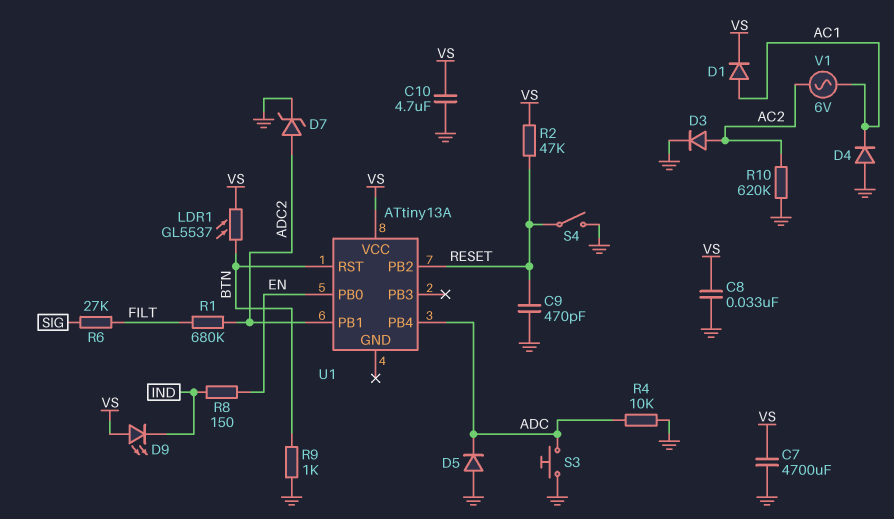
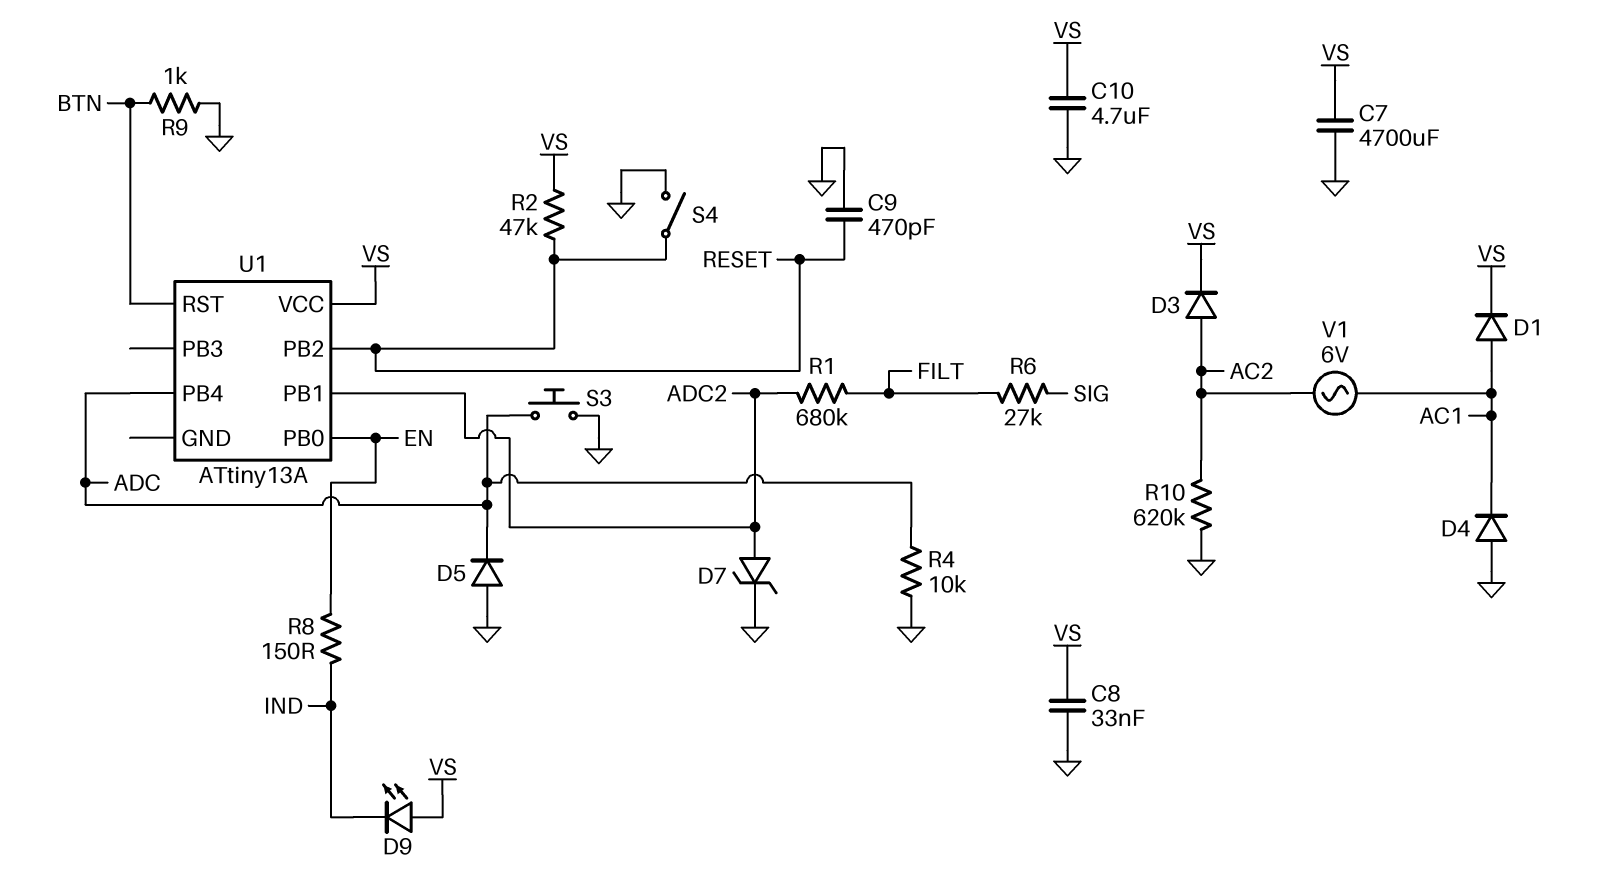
D3: diode (A AC2, K GND) -> diode (A AC2, K VS)
LDR1: GL5537 (BTN, VS) -> none

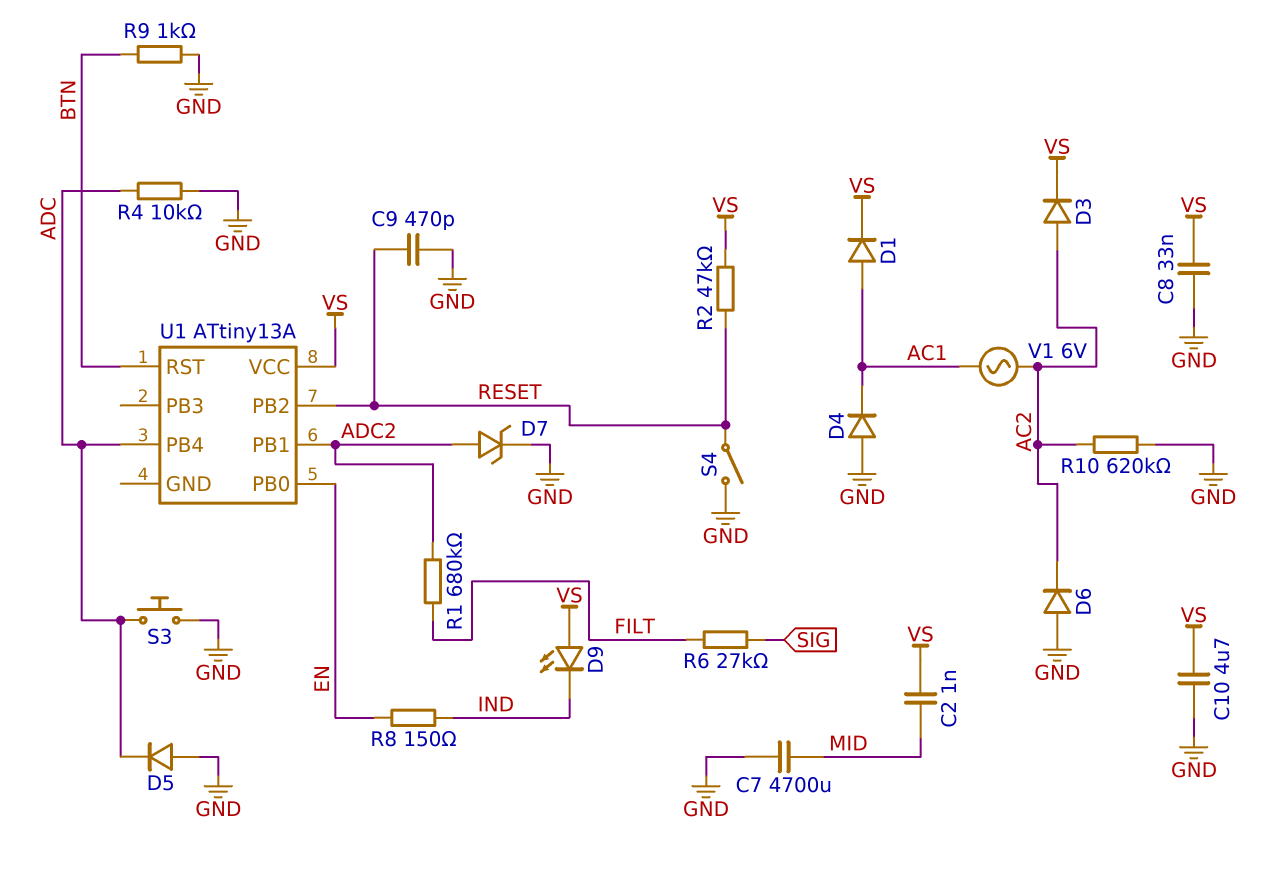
C2: none -> 1nF (MID, VS)
C7: 4700uF (GND, VS) -> 4700uF (GND, MID)
D6: none -> diode (A GND, K AC2)

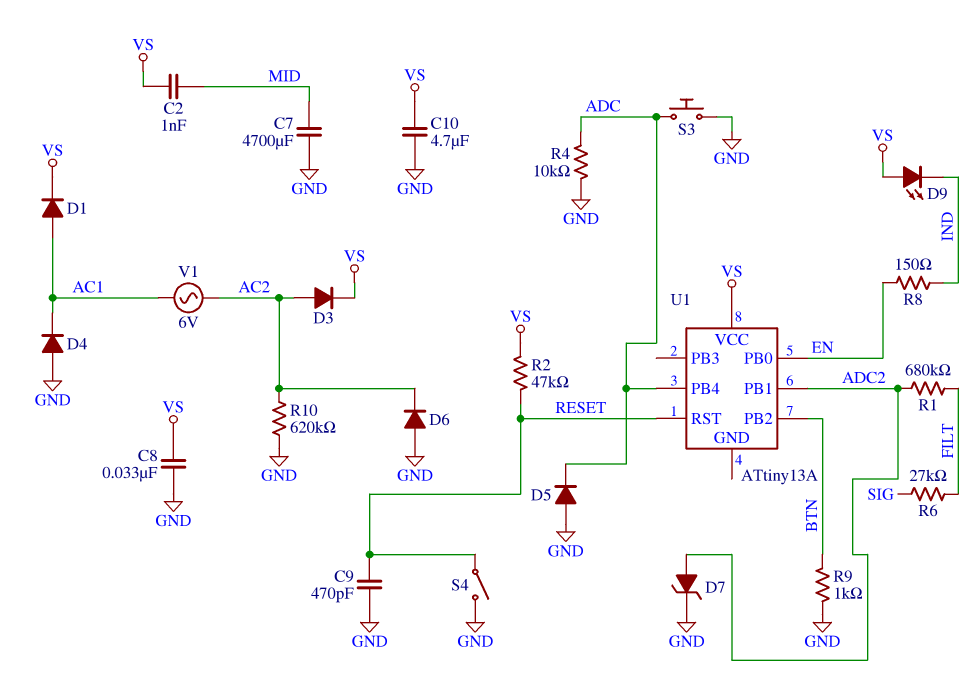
U1 pin PB2: RESET -> BTN
U1 pin RST: BTN -> RESET

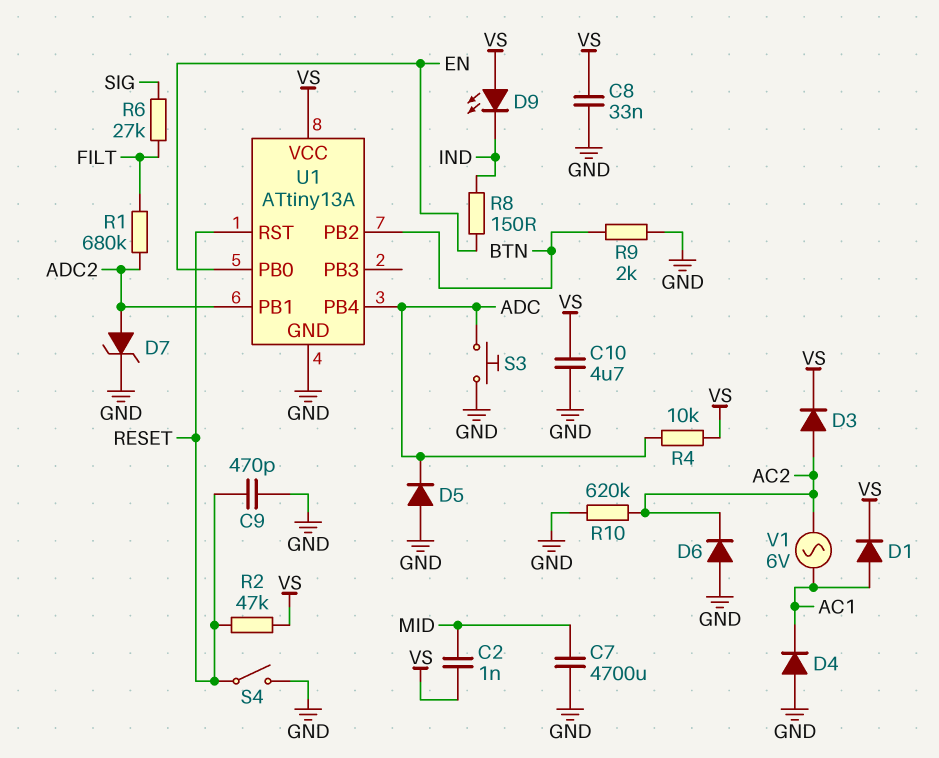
R4: 10k (ADC, GND) -> 10k (ADC, VS)
R9: 1k (BTN, GND) -> 2k (BTN, GND)
U1 pin GND: none -> GND

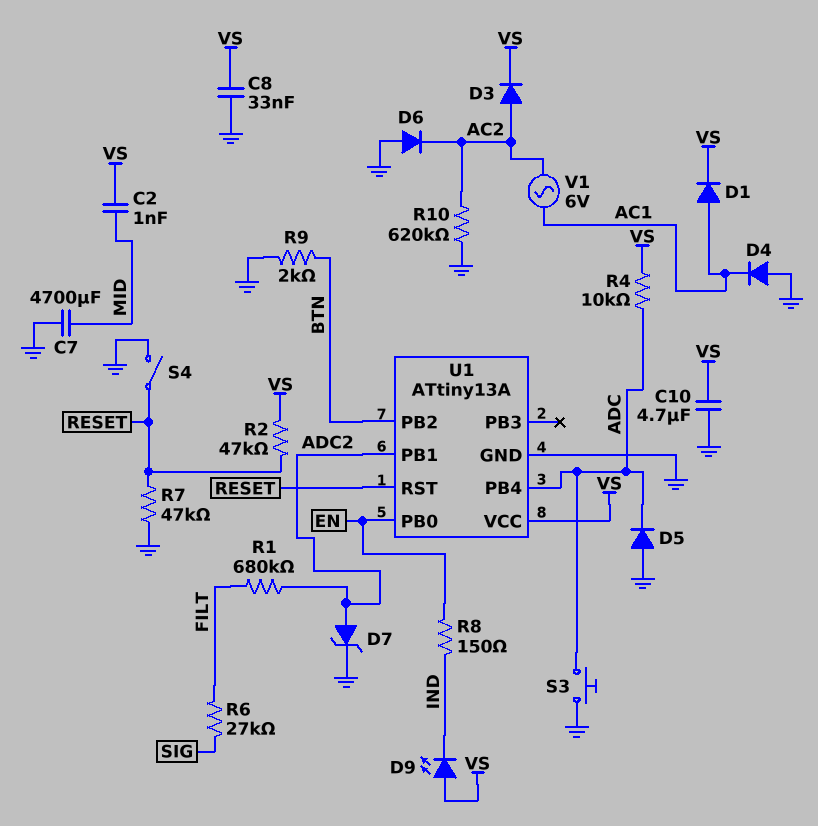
C9: 470pF (GND, RESET) -> none
R7: none -> 47k (GND, RESET)

